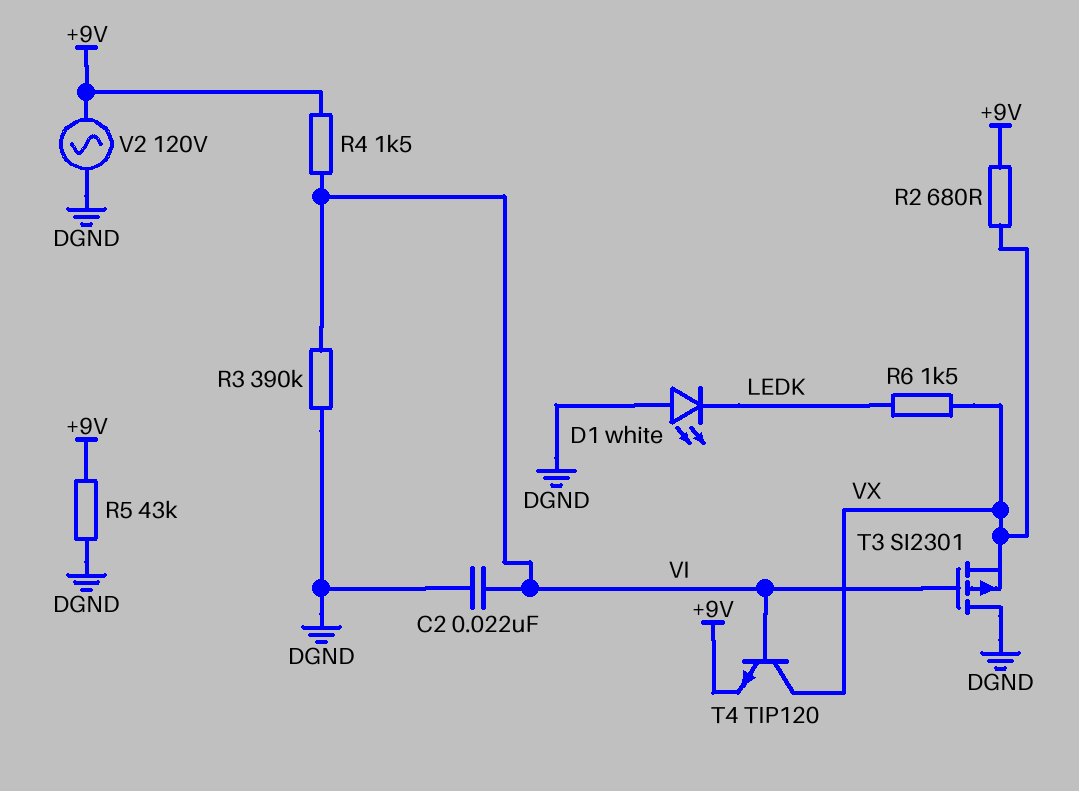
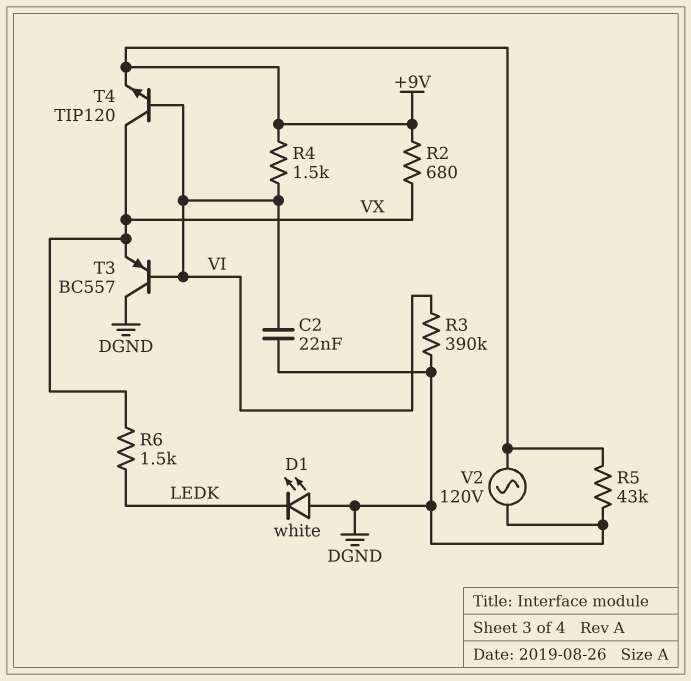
T3: PMOS SI2301 (G VI, D DGND, S VX) -> PNP BC557 (B VI, C DGND, E VX)

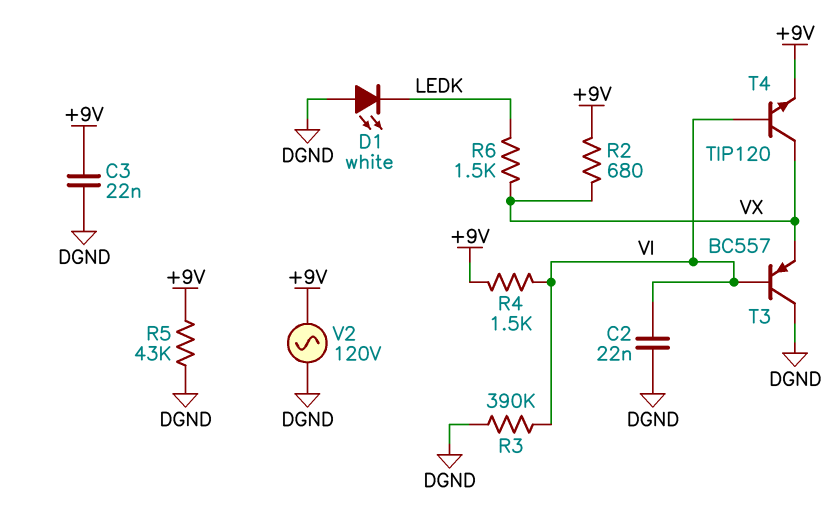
C3: none -> 22nF (+9V, DGND)

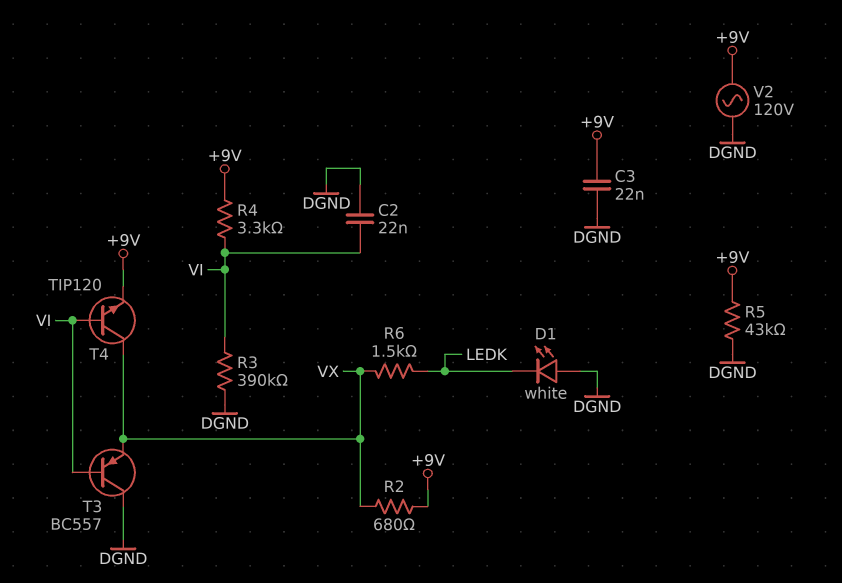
R4: 1.5k (+9V, VI) -> 3.3k (+9V, VI)

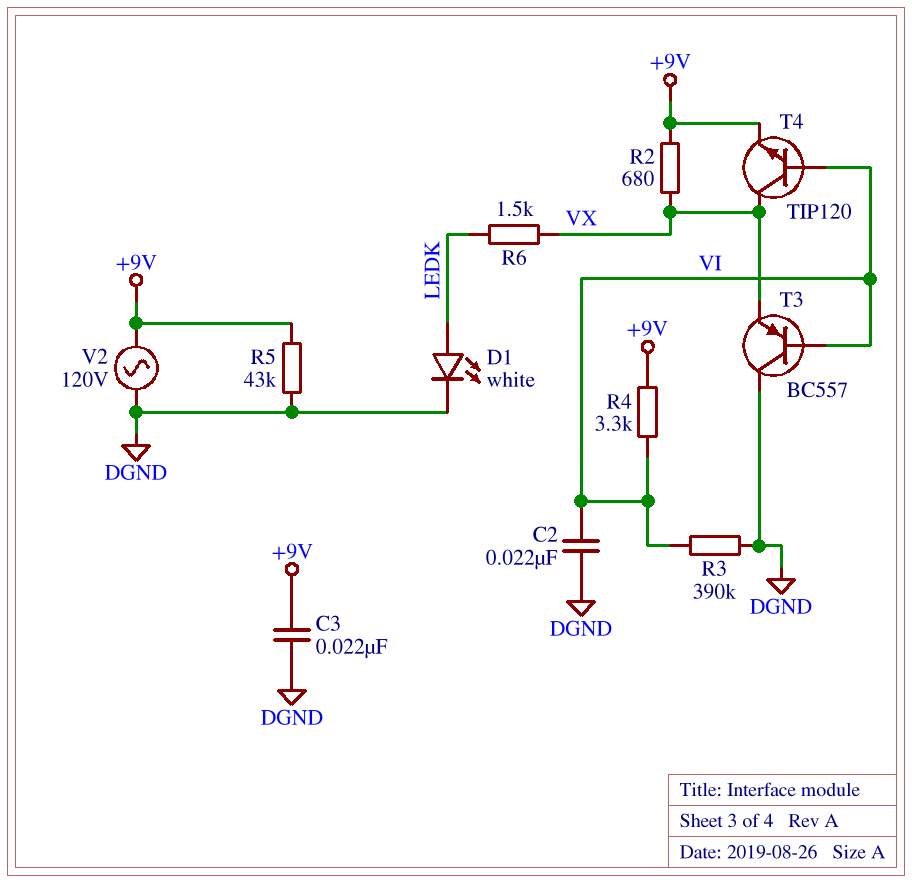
D1: LED white (A DGND, K LEDK) -> LED white (A LEDK, K DGND)

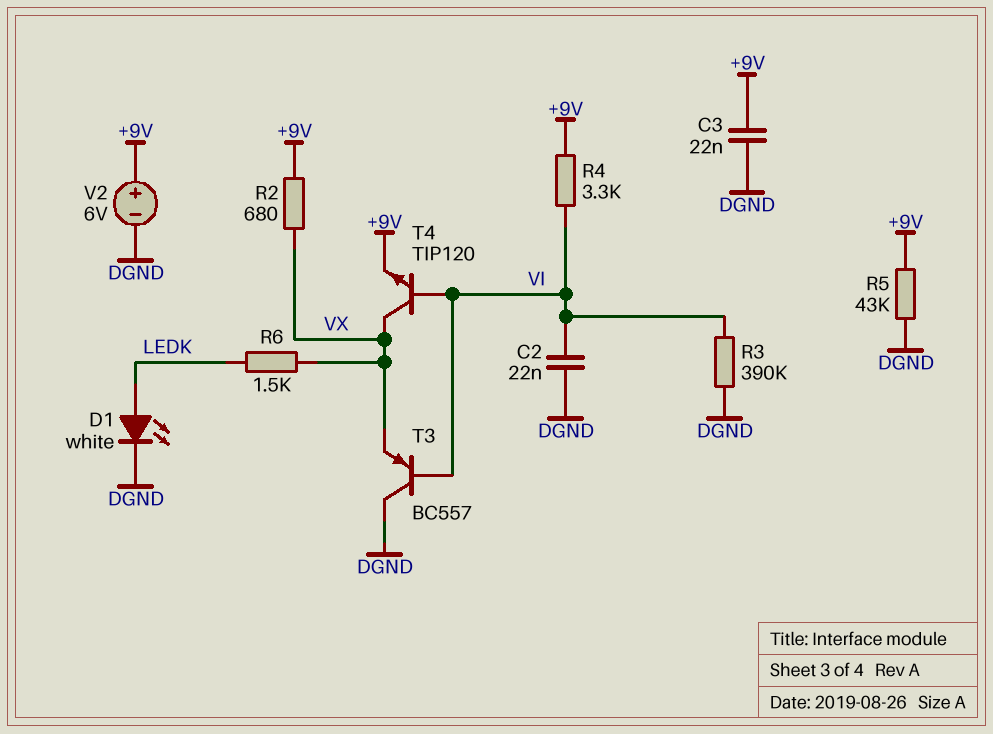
V2: AC 120V (+9V, DGND) -> 6V (plus +9V, minus DGND)

